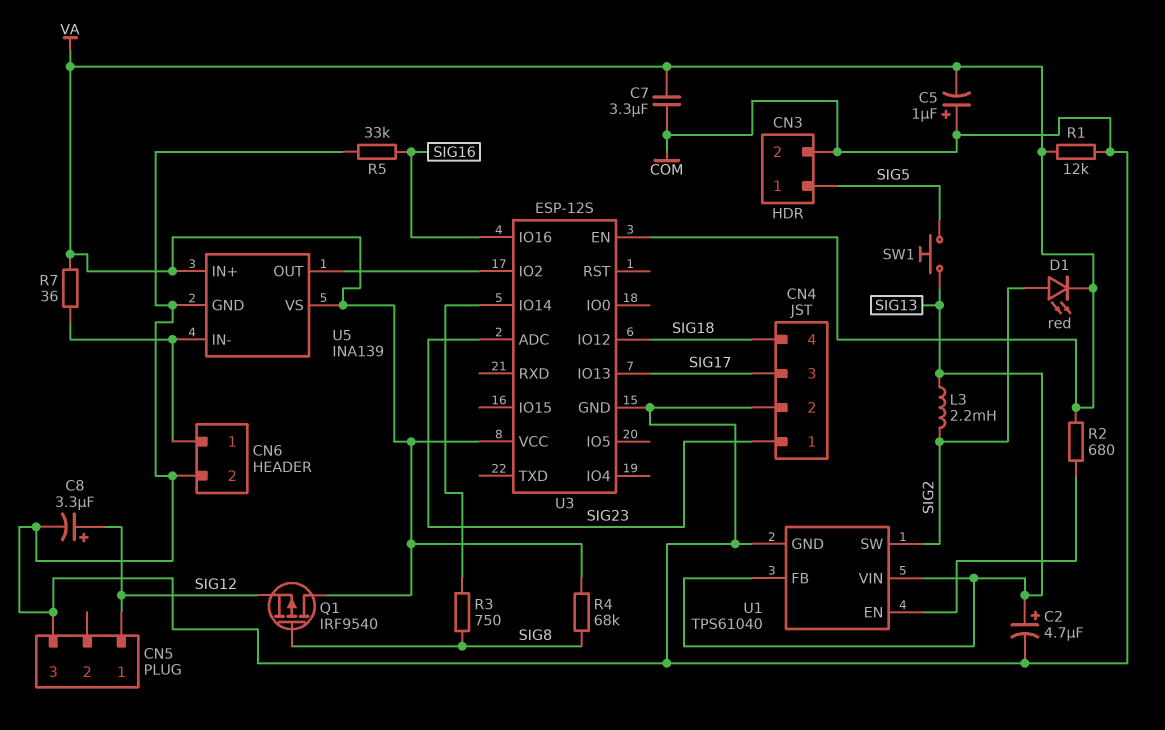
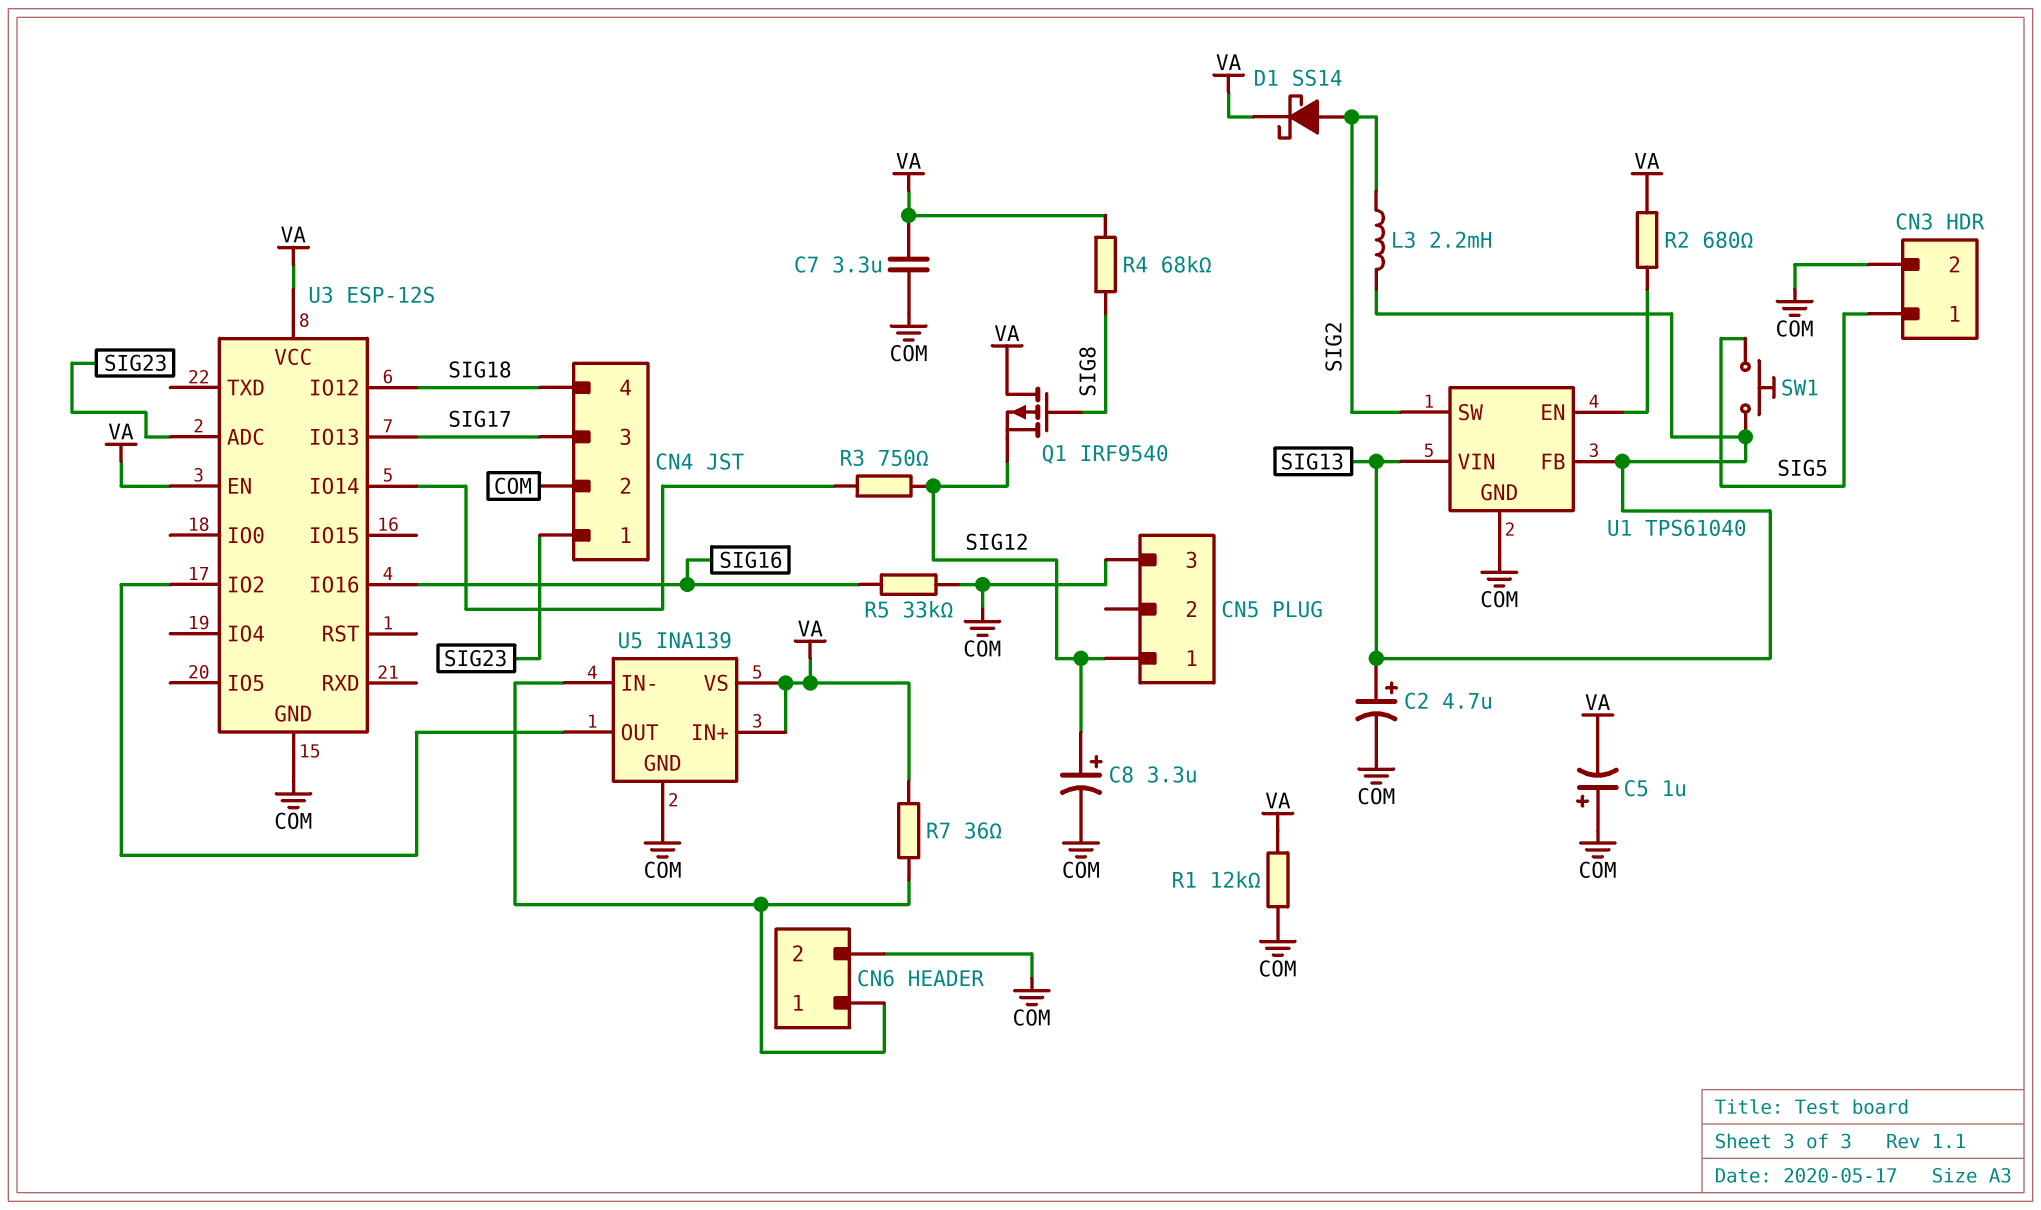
D1: LED red (A SIG2, K VA) -> schottky SS14 (A SIG2, K VA)
R3: 750 (SIG8, U3/IO14) -> 750 (SIG12, U3/IO14)

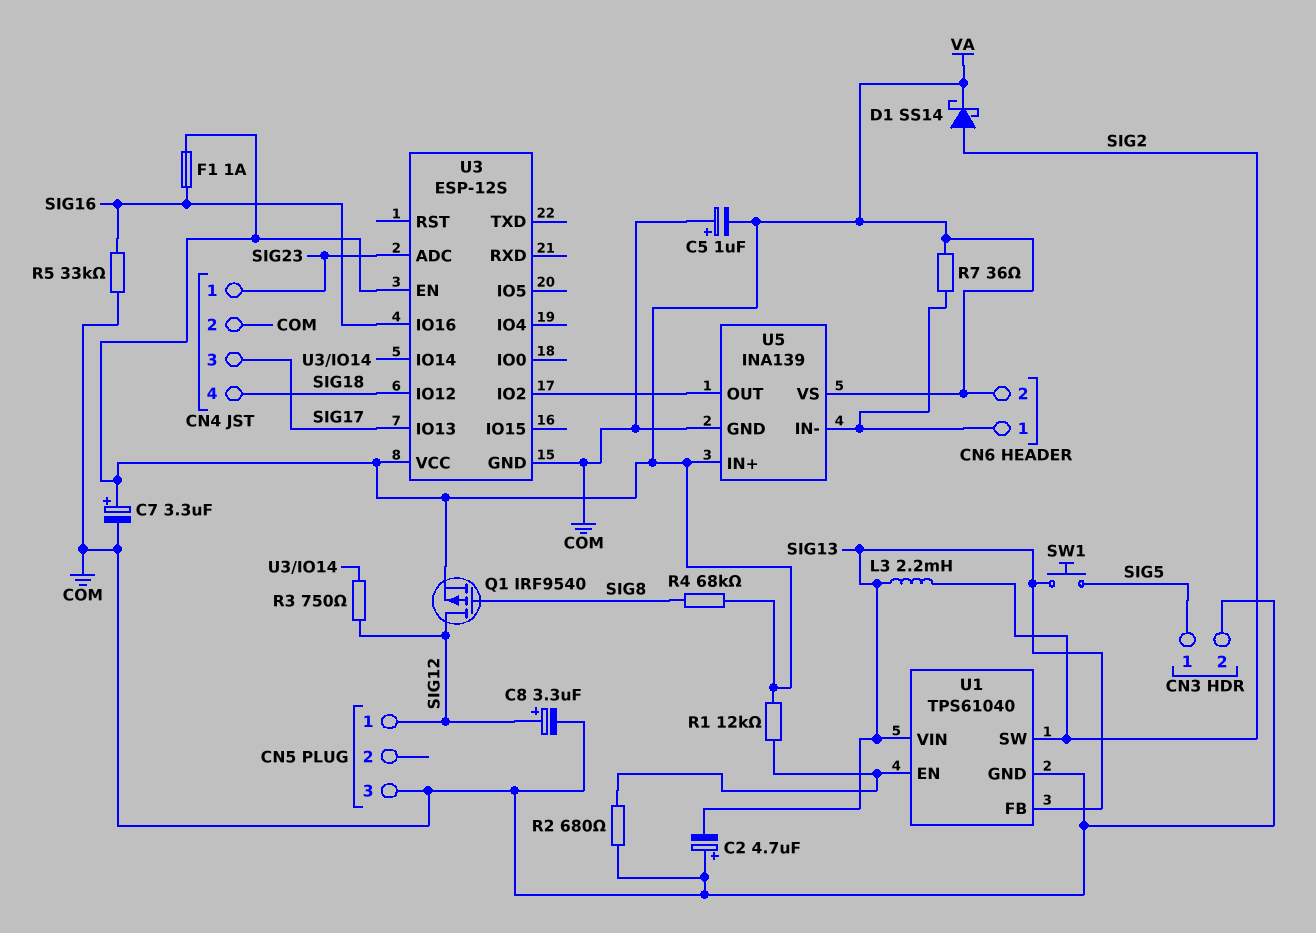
C2: 4.7uF (plus SIG13, minus COM) -> 4.7uF (plus COM, minus SIG13)
C7: 3.3uF (COM, VA) -> 3.3uF (plus VA, minus COM)
CN6 pin 2: COM -> VA
F1: none -> 1A (SIG16, VA)
Q1: PMOS IRF9540 (G SIG8, D VA, S SIG12) -> PMOS IRF9540 (G SIG8, D SIG12, S VA)
R1: 12k (COM, VA) -> 12k (U1/EN, VA)
R2: 680 (U1/EN, VA) -> 680 (COM, U1/EN)

